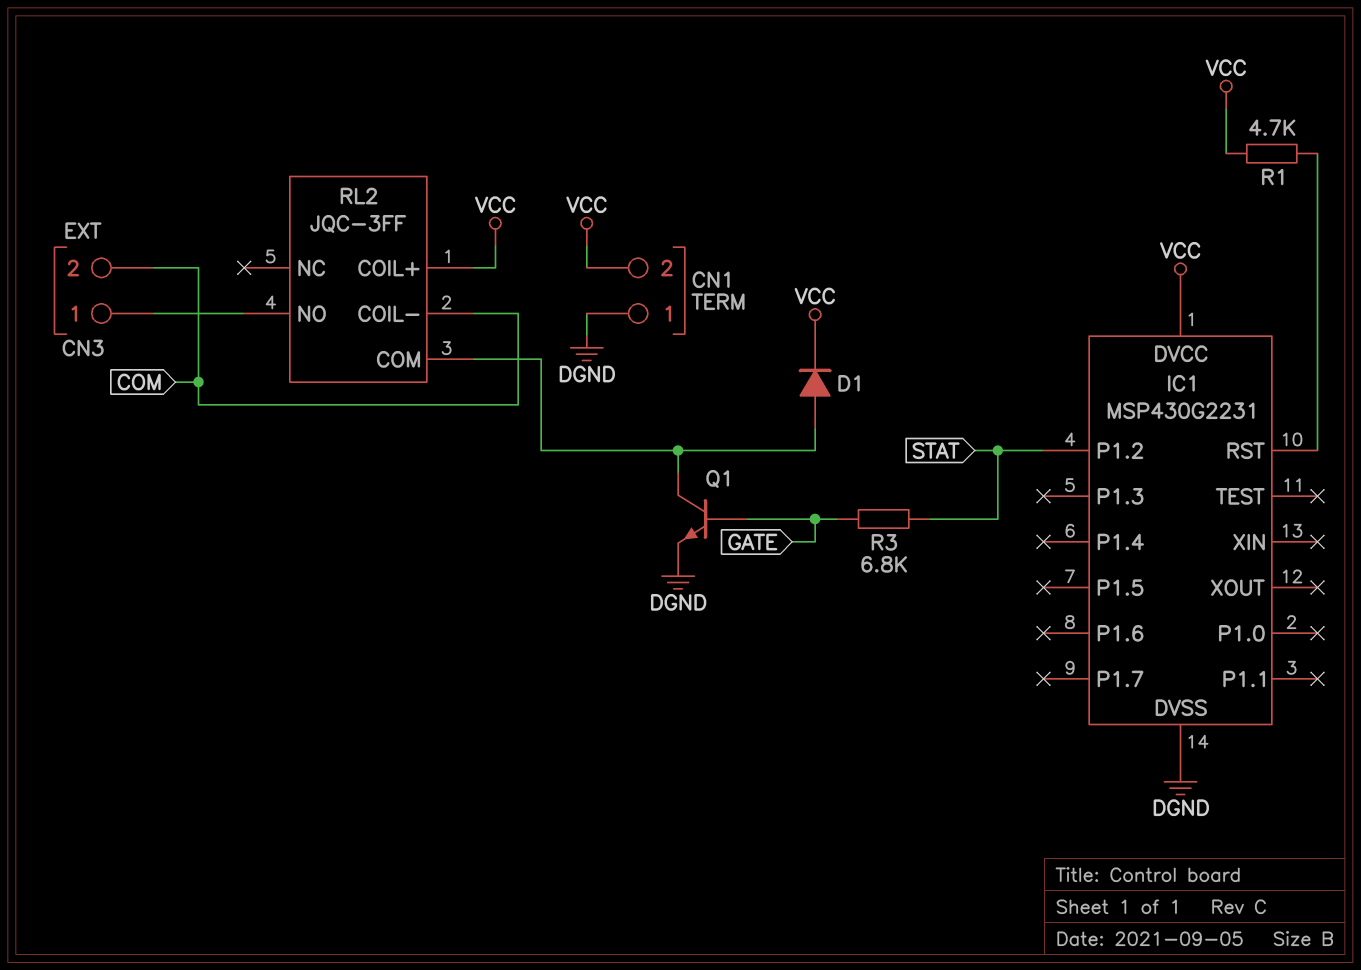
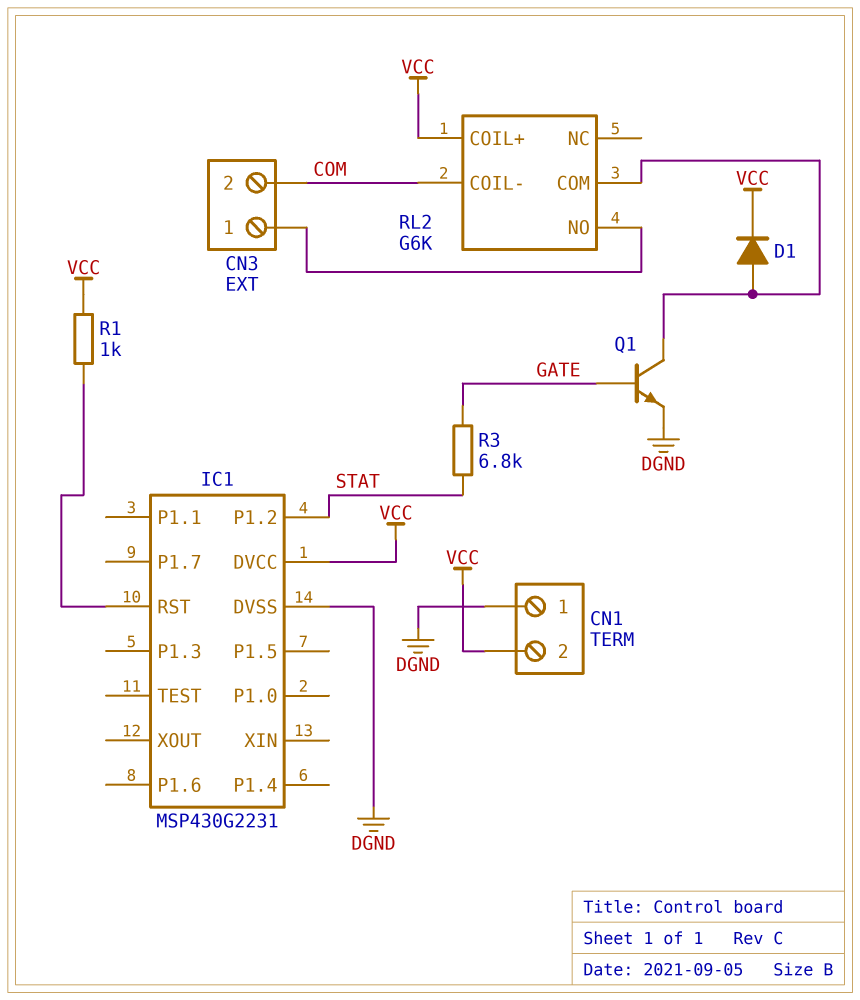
R1: 4.7k (IC1/RST, VCC) -> 1k (IC1/RST, VCC)
RL2: JQC-3FF -> G6K

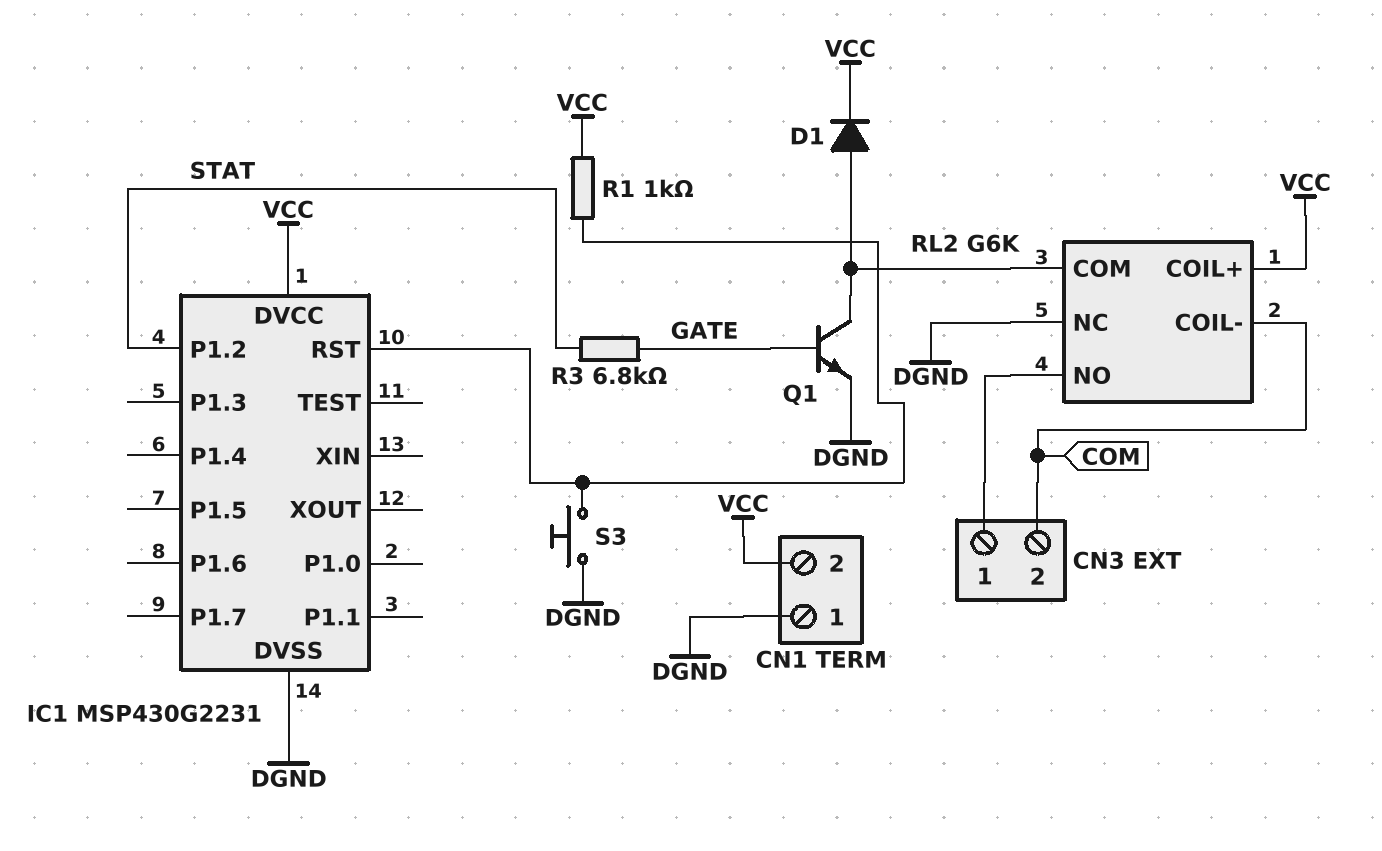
RL2 pin NC: none -> DGND
S3: none -> button (DGND, IC1/RST)

